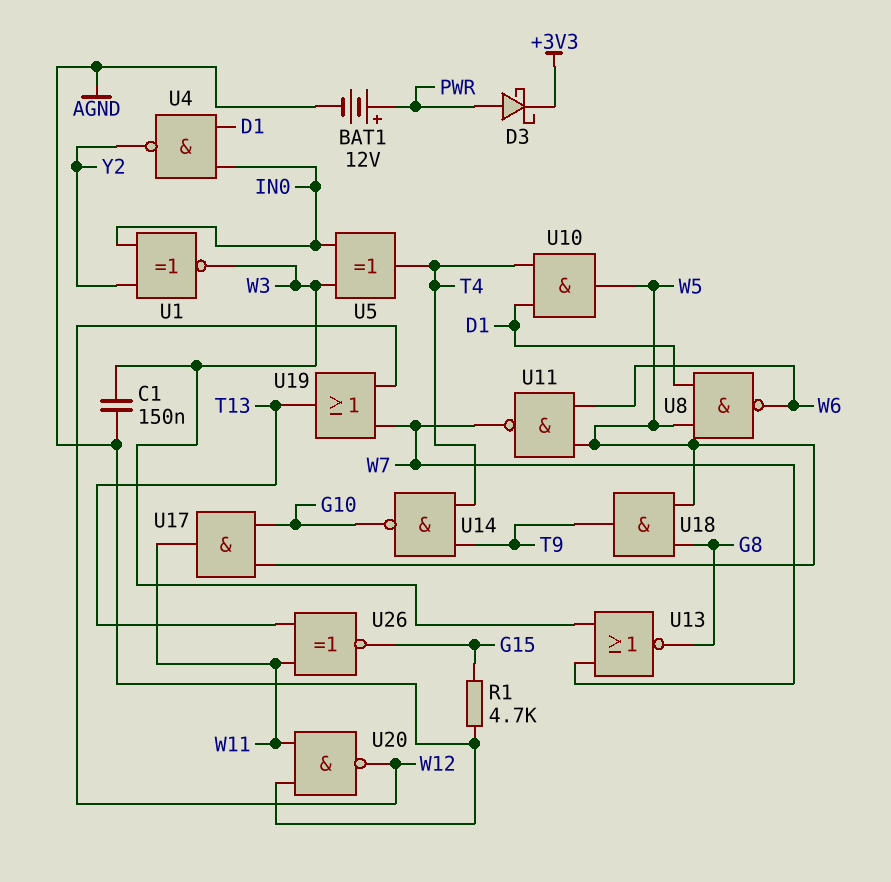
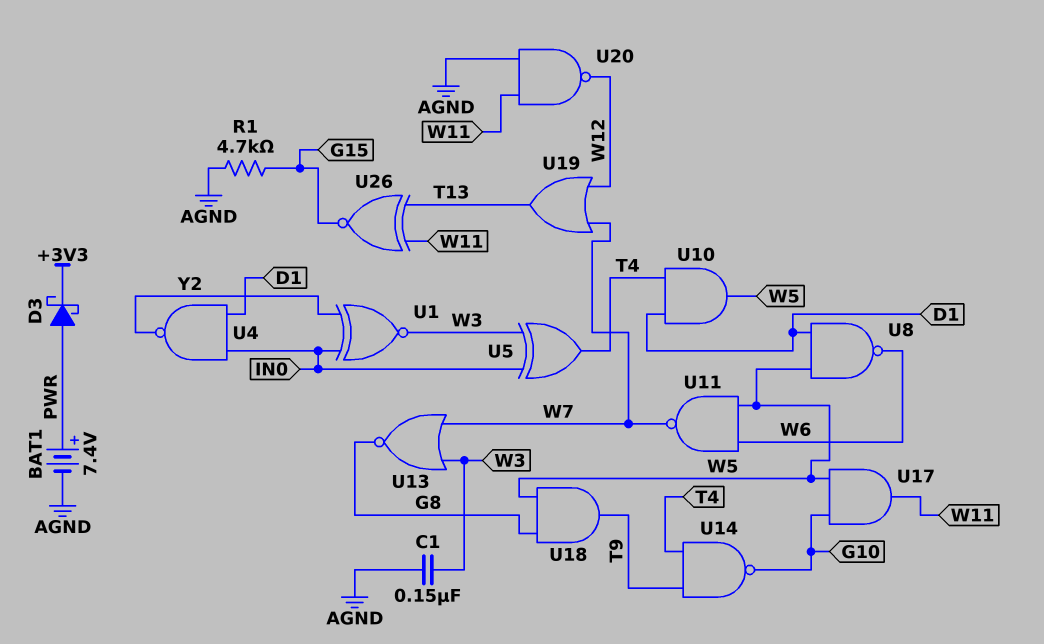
BAT1: 12V (plus PWR, minus AGND) -> 7.4V (plus PWR, minus AGND)

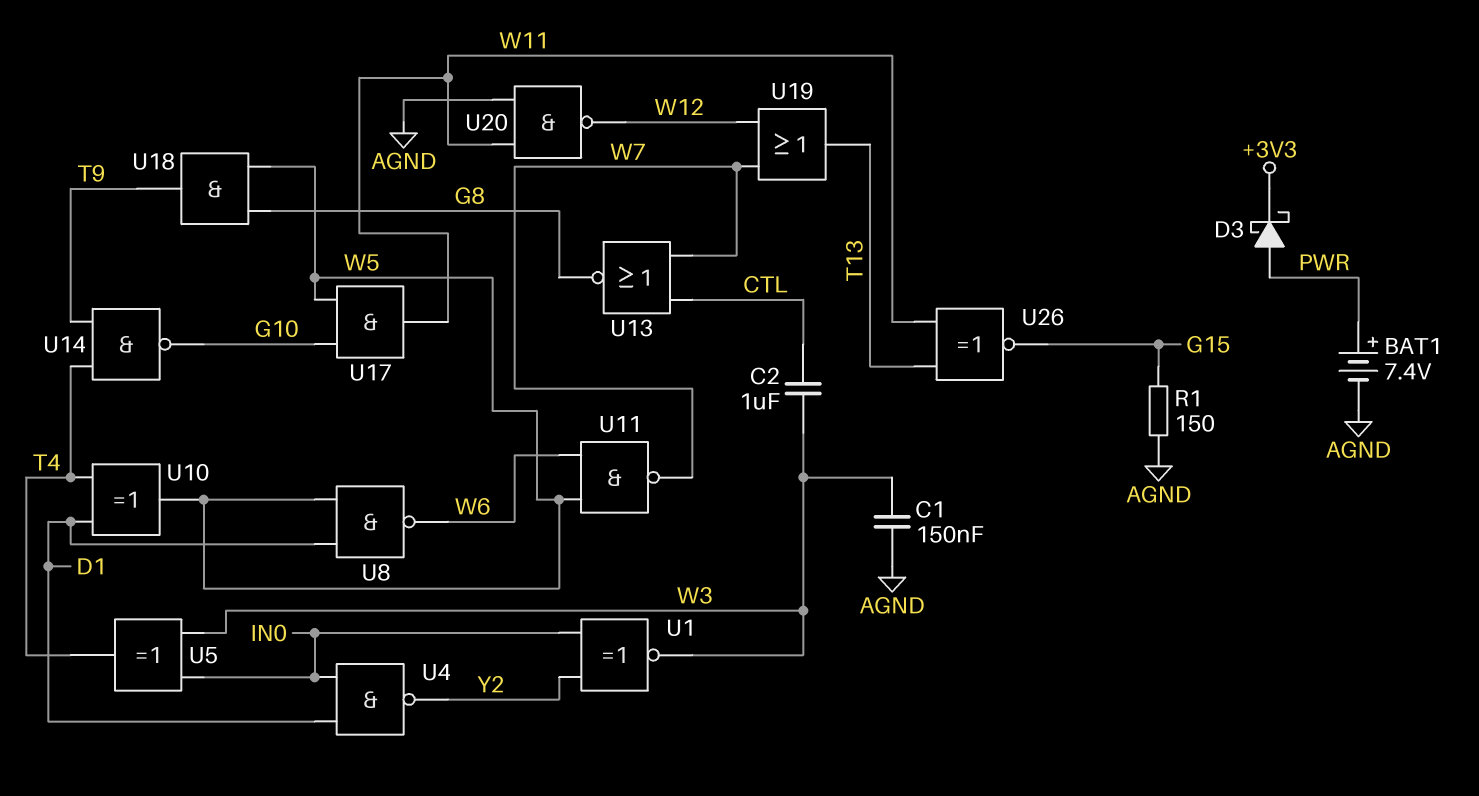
C2: none -> 1uF (CTL, W3)
R1: 4.7k (AGND, G15) -> 150 (AGND, G15)
U10: AND (in D1, in T4, out W5) -> XOR (in D1, in T4, out W5)
U13: NOR (in W3, in W7, out G8) -> NOR (in CTL, in W7, out G8)

